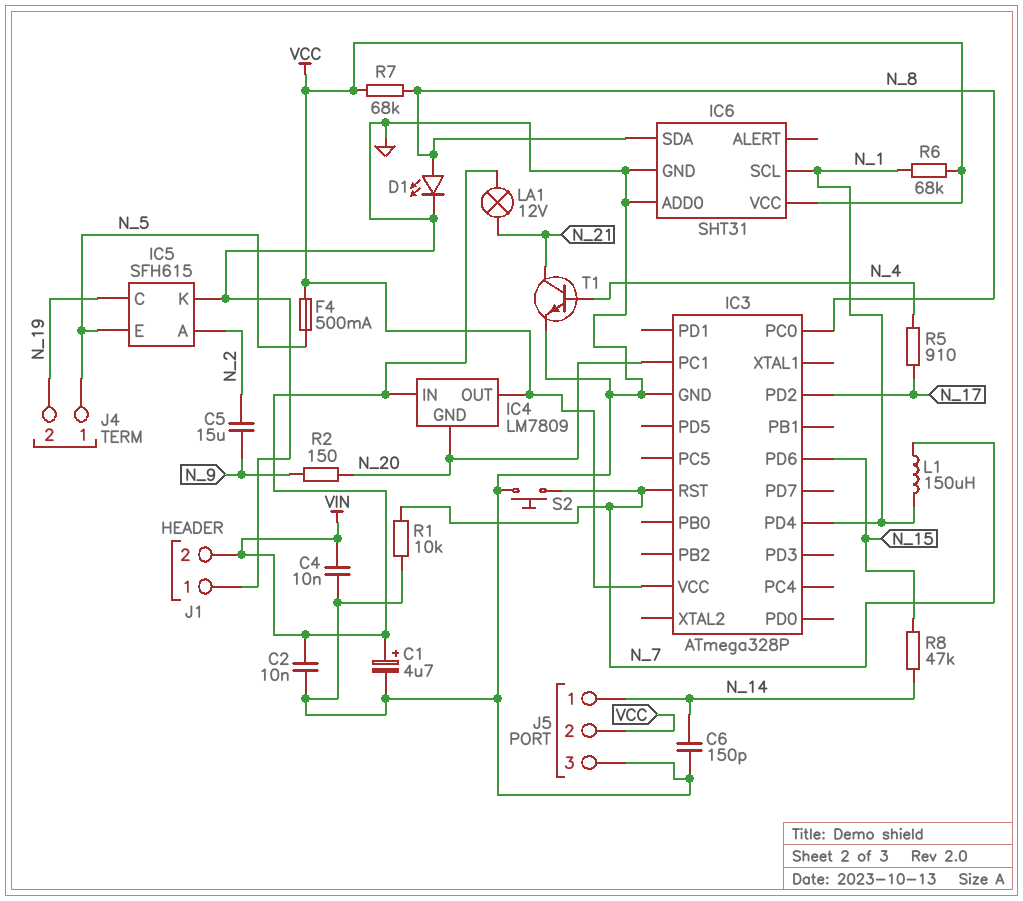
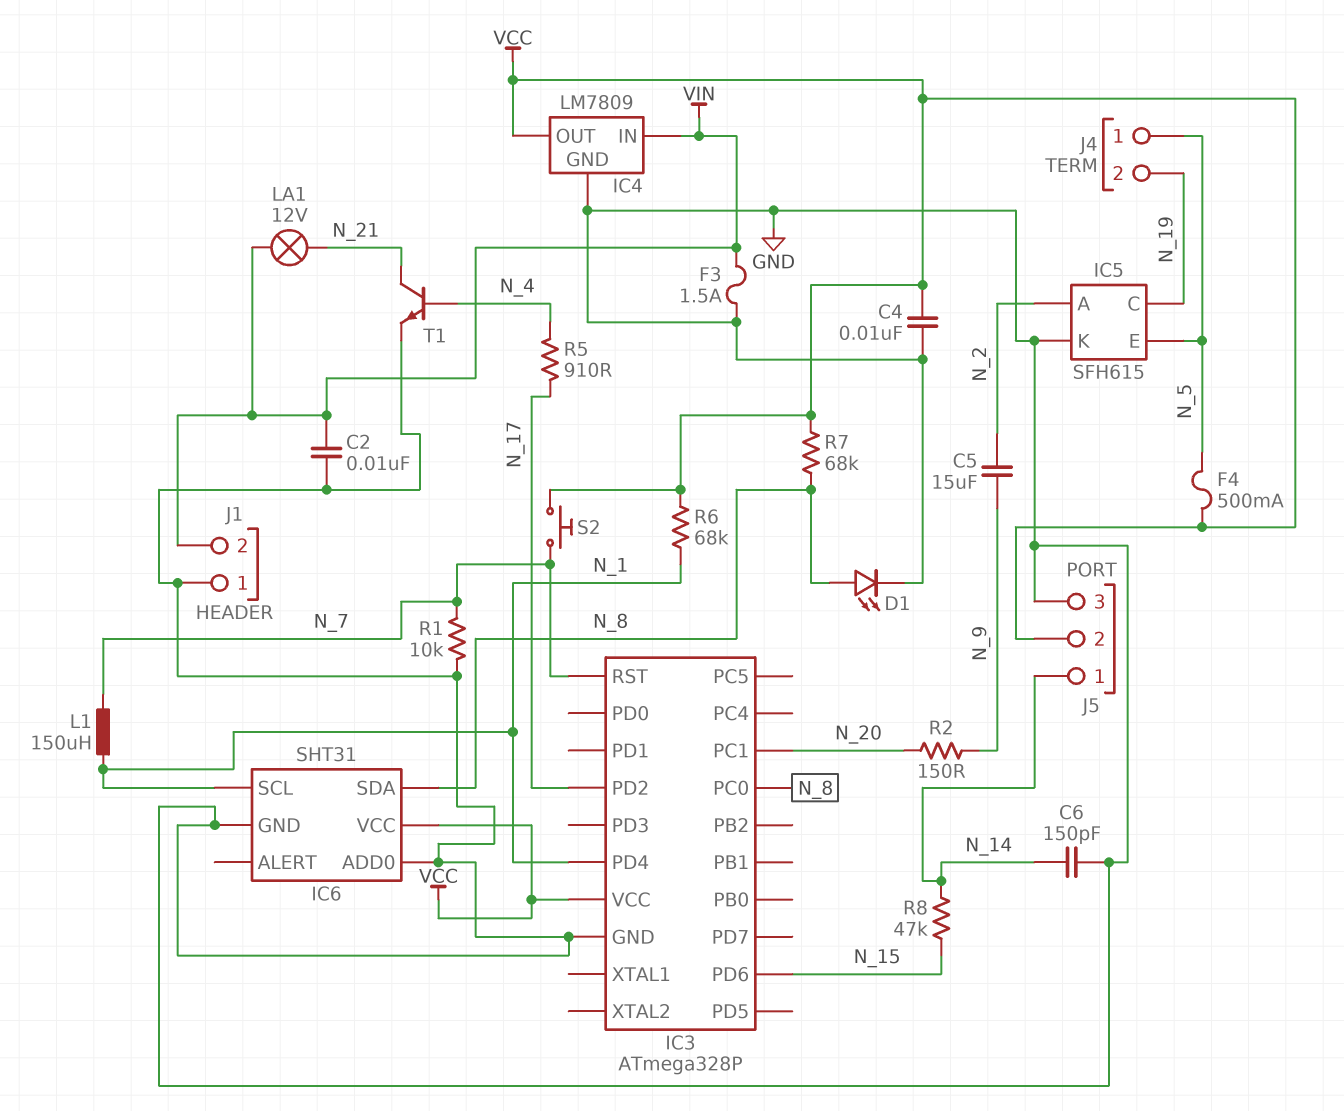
C1: 4.7uF (plus VIN, minus GND) -> none
C4: 10nF (GND, VIN) -> 10nF (GND, VCC)
F3: none -> 1.5A (GND, VIN)
IC4 pin GND: N_20 -> GND
S2: button (GND, N_7) -> button (N_7, VCC)

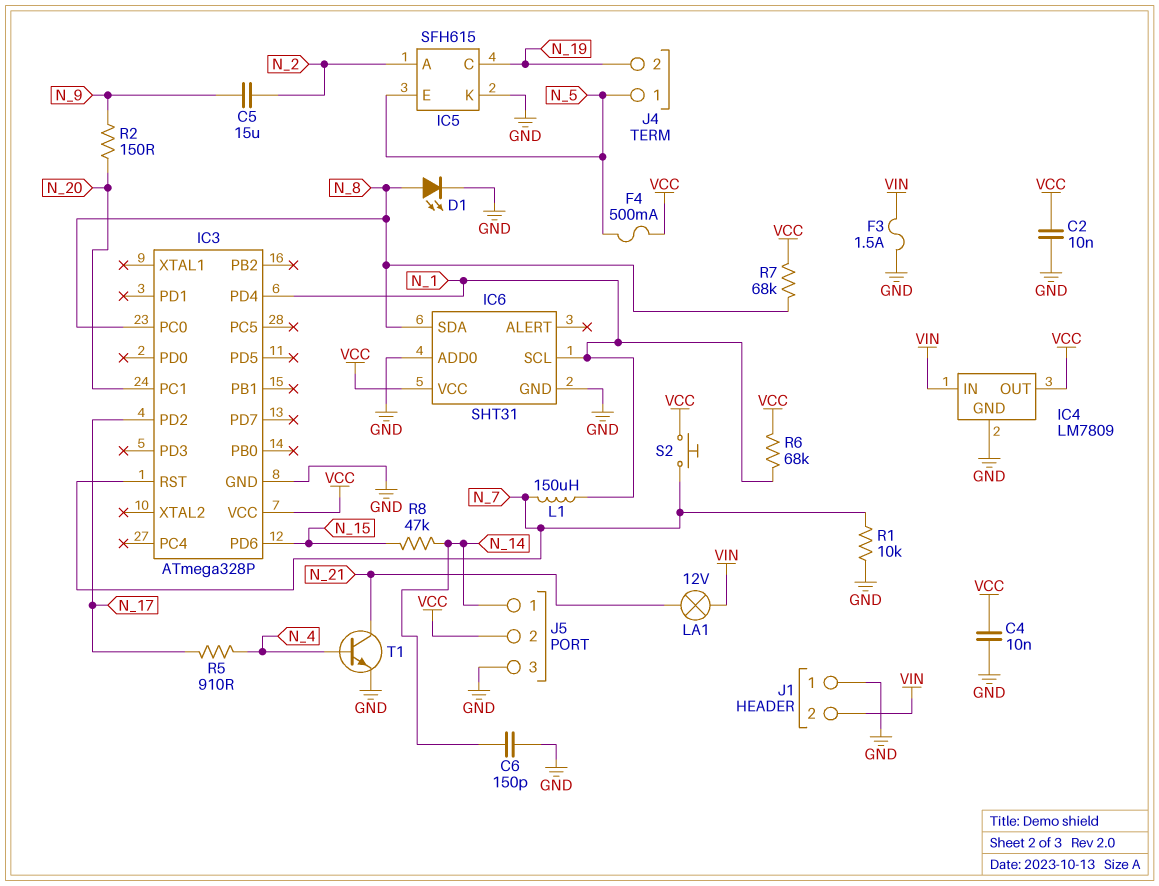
C2: 10nF (GND, VIN) -> 10nF (GND, VCC)

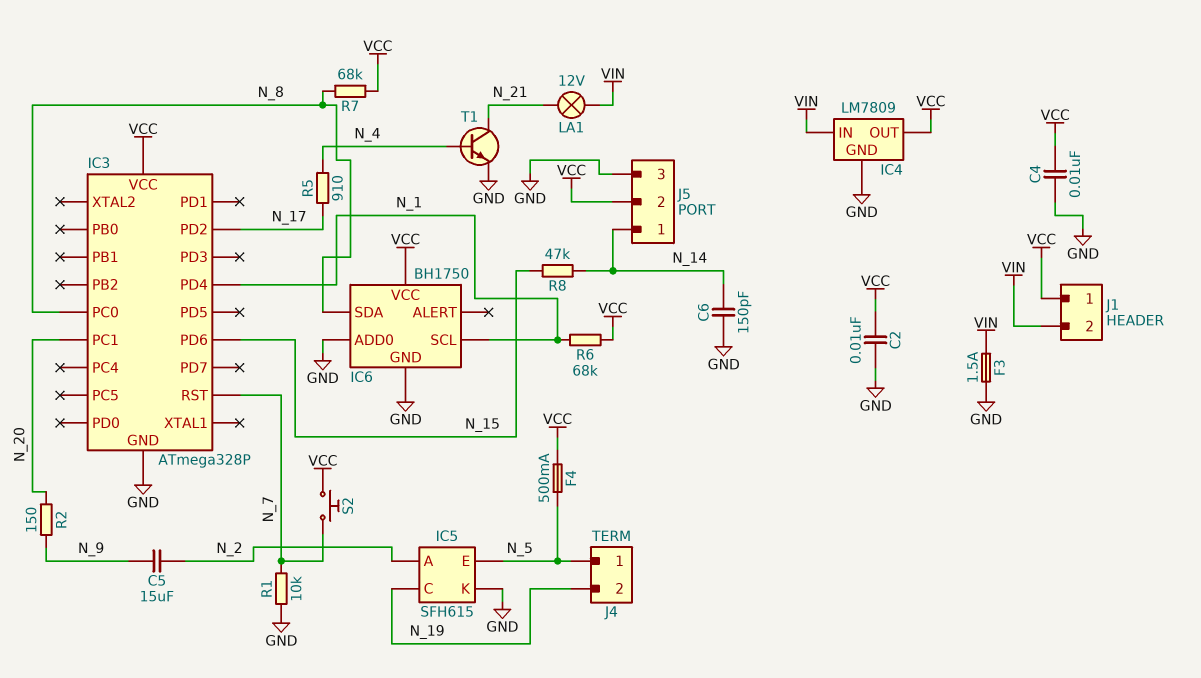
D1: LED (A N_8, K GND) -> none
IC6: SHT31 -> BH1750
J1 pin 1: GND -> VCC
L1: 150uH (N_1, N_7) -> none

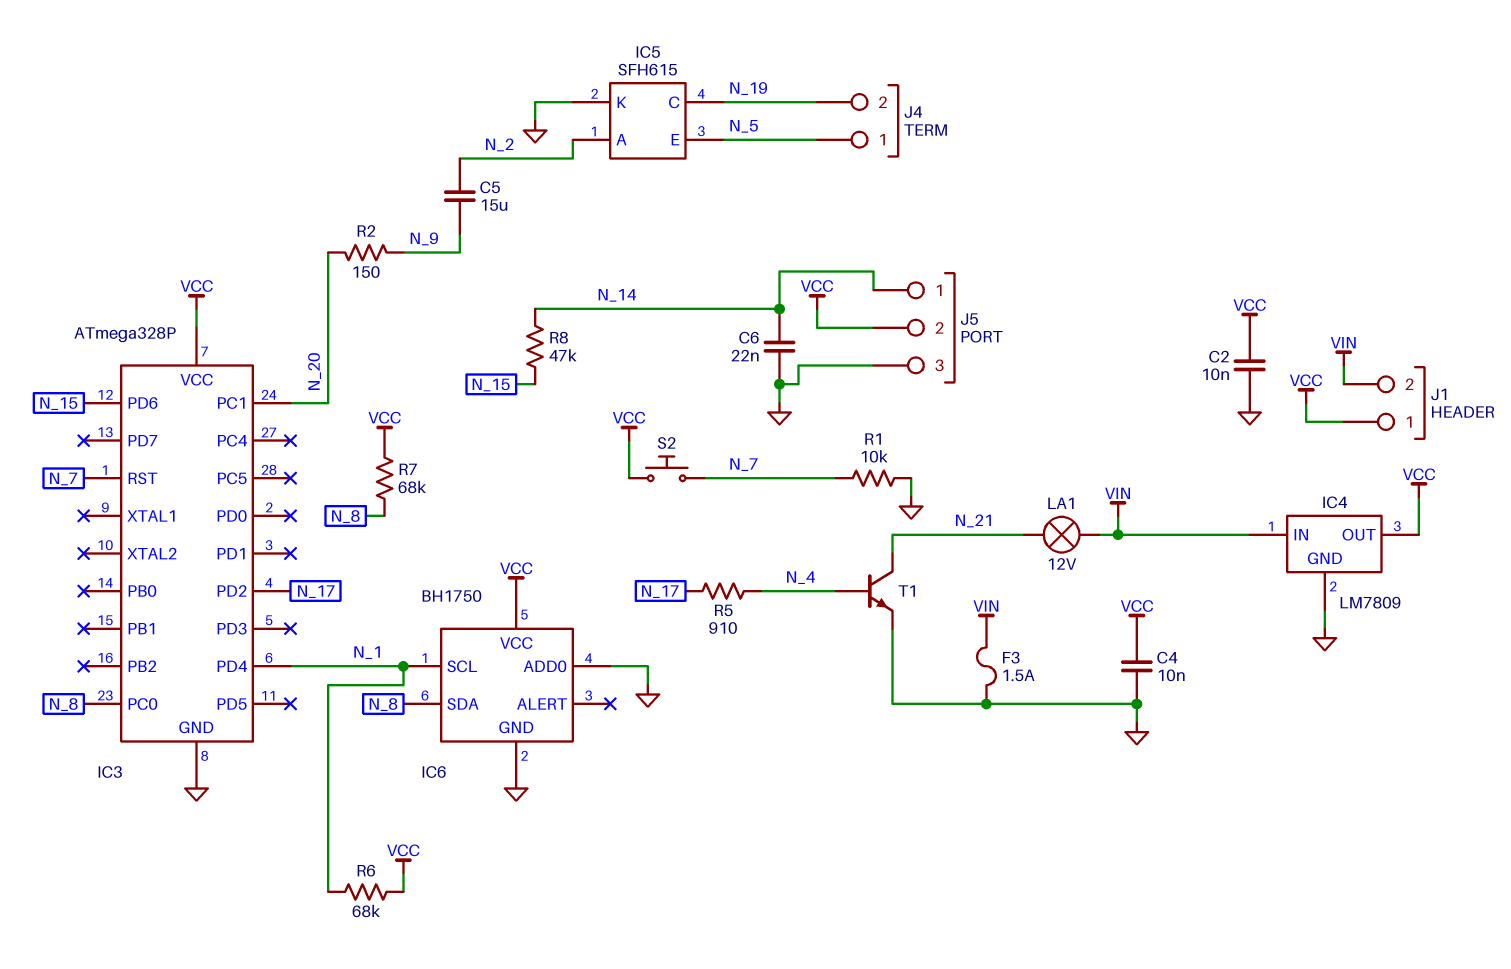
C6: 150pF (GND, N_14) -> 22nF (GND, N_14)
F4: 500mA (N_5, VCC) -> none

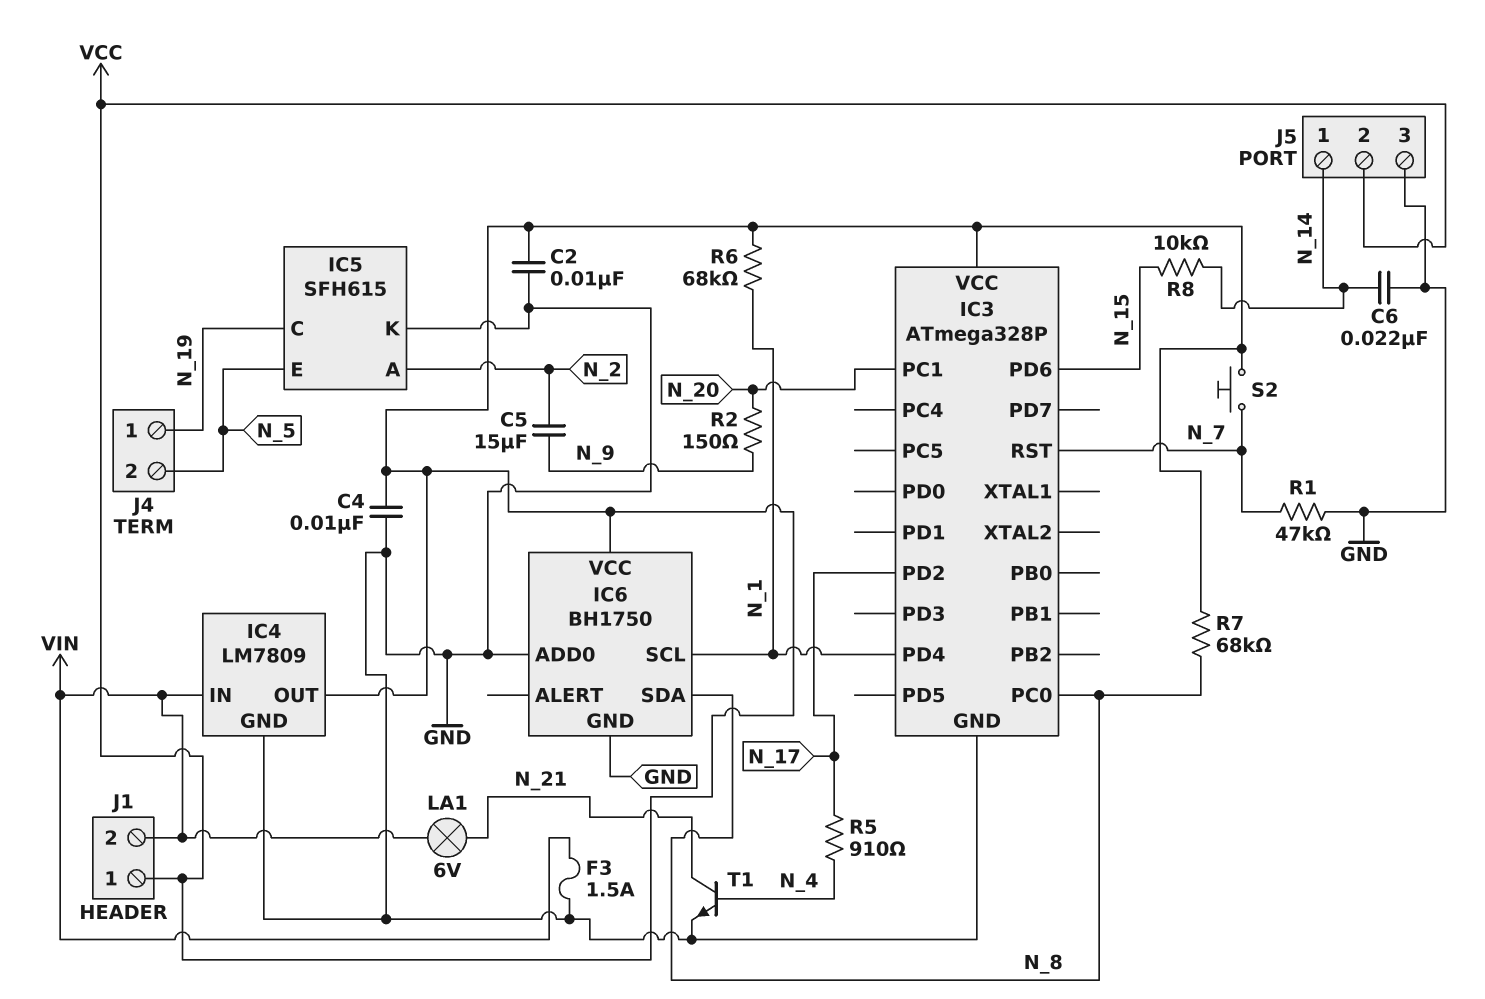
J4 pin 1: N_5 -> N_19
J4 pin 2: N_19 -> N_5
LA1: lamp 12V (N_21, VIN) -> lamp 6V (N_21, VIN)
R1: 10k (GND, N_7) -> 47k (GND, N_7)
R8: 47k (N_14, N_15) -> 10k (N_14, N_15)

